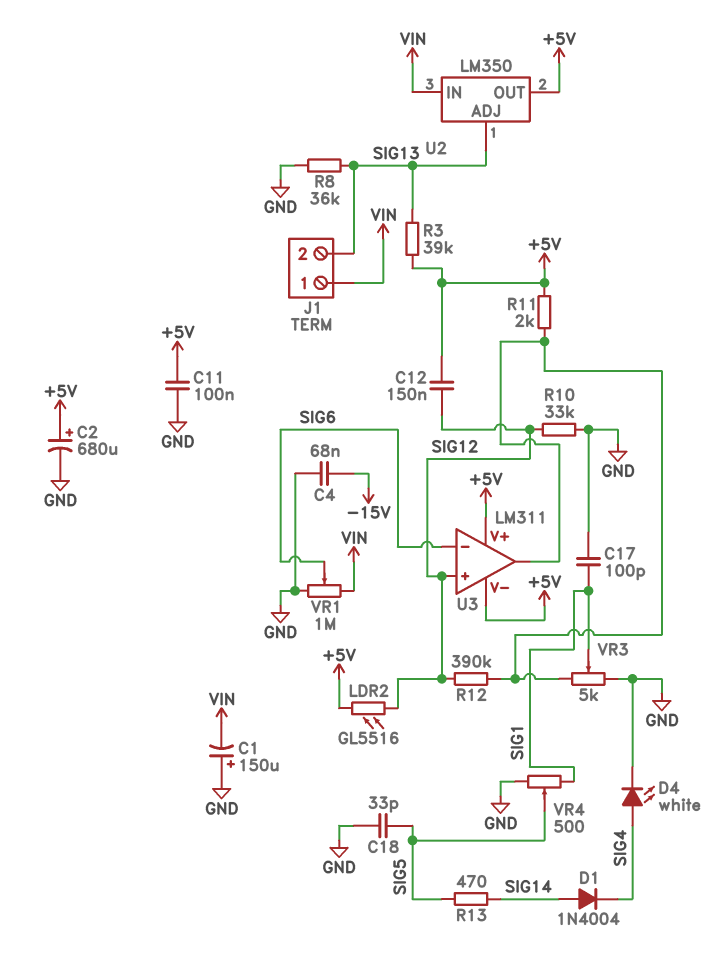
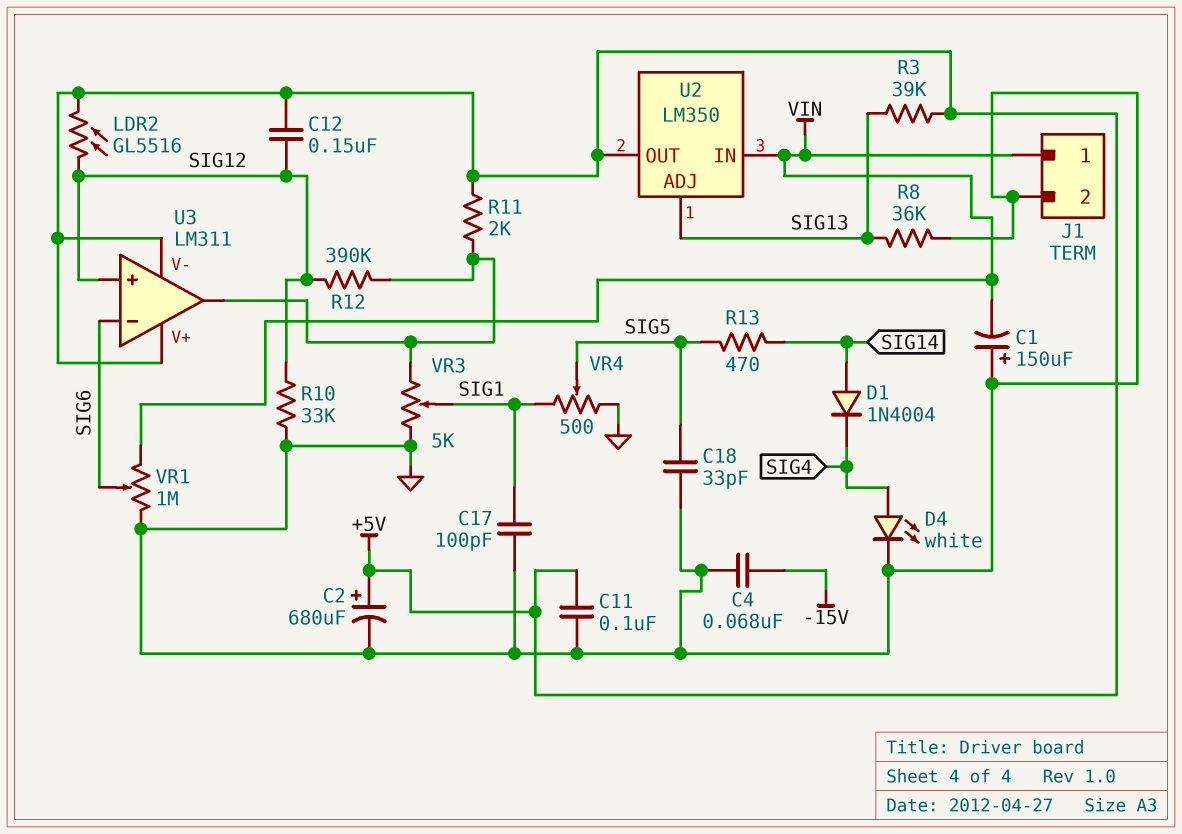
J1 pin 2: SIG13 -> GND

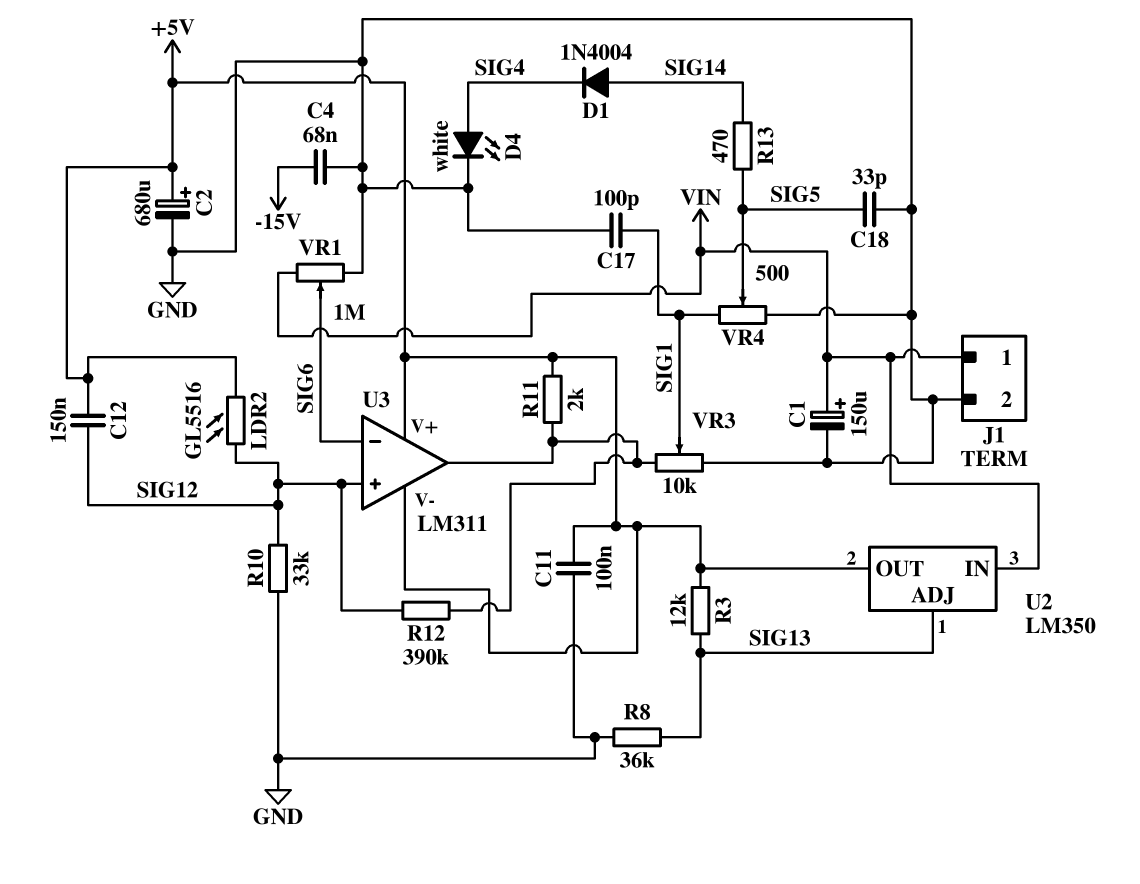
C1: 150uF (plus GND, minus VIN) -> 150uF (plus VIN, minus GND)
R3: 39k (+5V, SIG13) -> 12k (+5V, SIG13)
VR3: 5k (GND, U3/out, wiper SIG1) -> 10k (GND, U3/out, wiper SIG1)

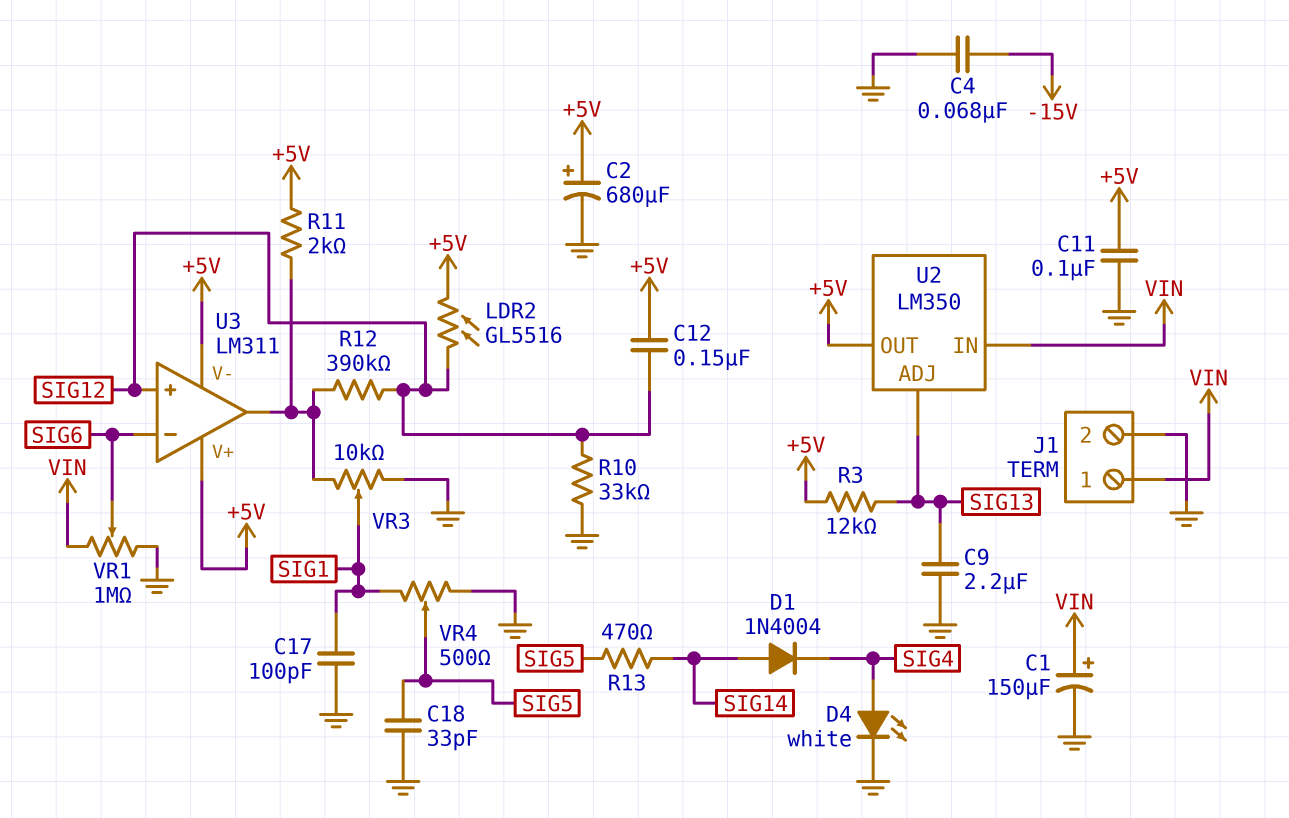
C9: none -> 2.2uF (GND, SIG13)
R8: 36k (GND, SIG13) -> none

